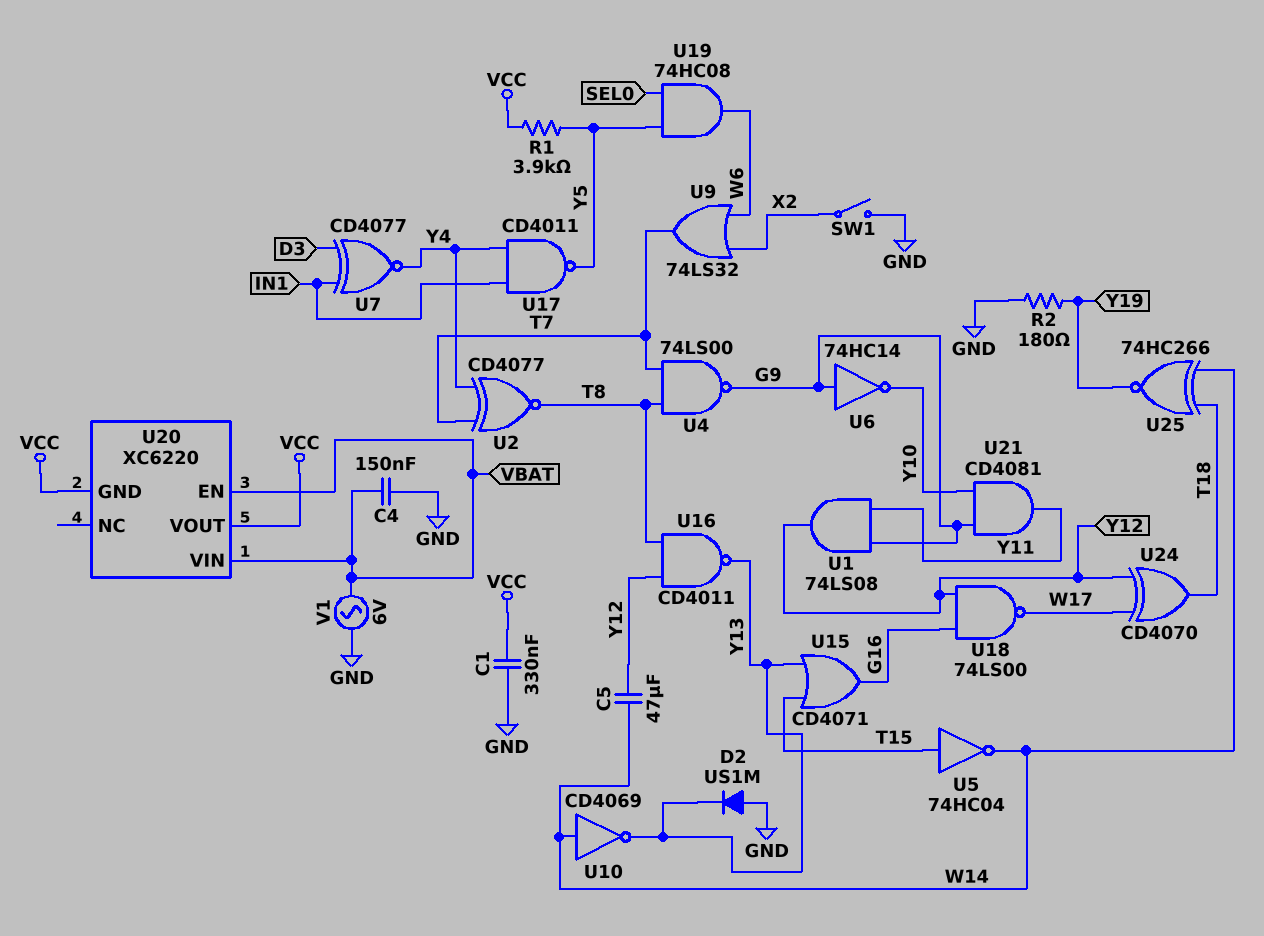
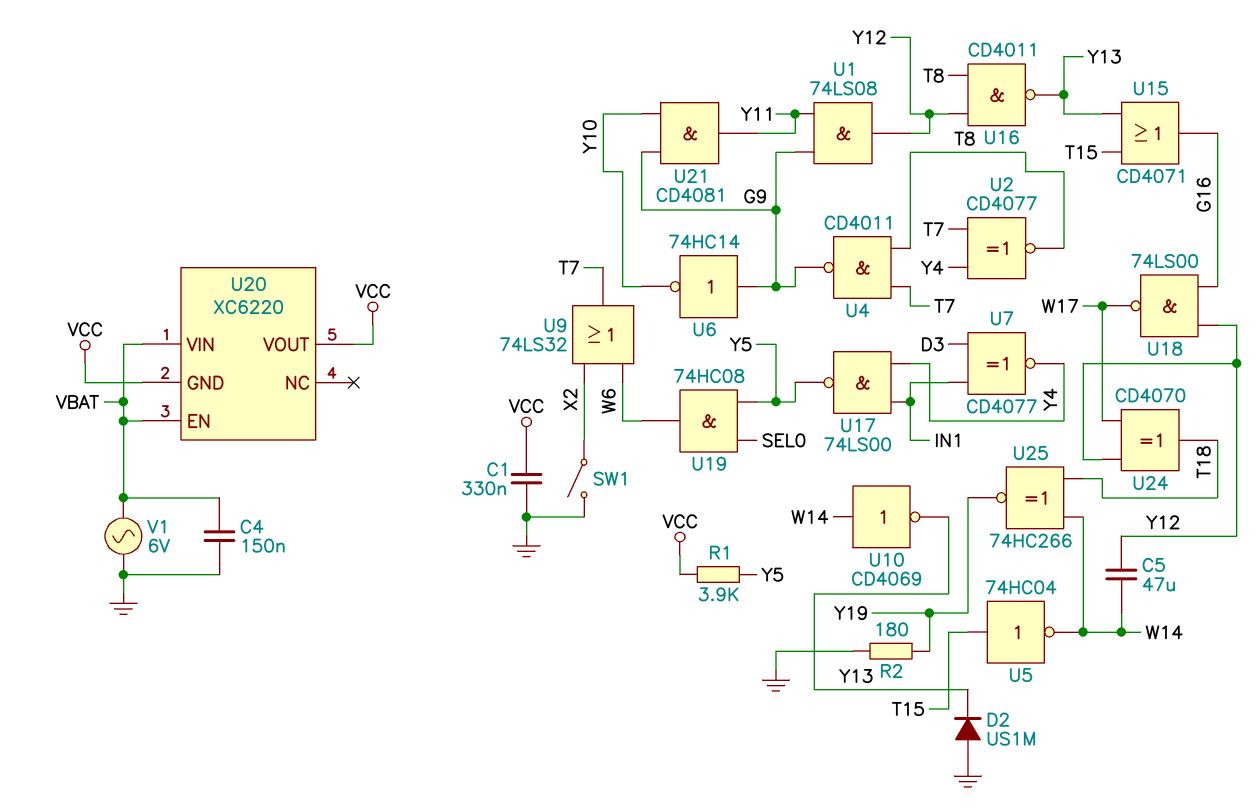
U4: NAND 74LS00 (in T7, in T8, out G9) -> NAND CD4011 (in T7, in T8, out G9)
U17: NAND CD4011 (in IN1, in Y4, out Y5) -> NAND 74LS00 (in IN1, in Y4, out Y5)

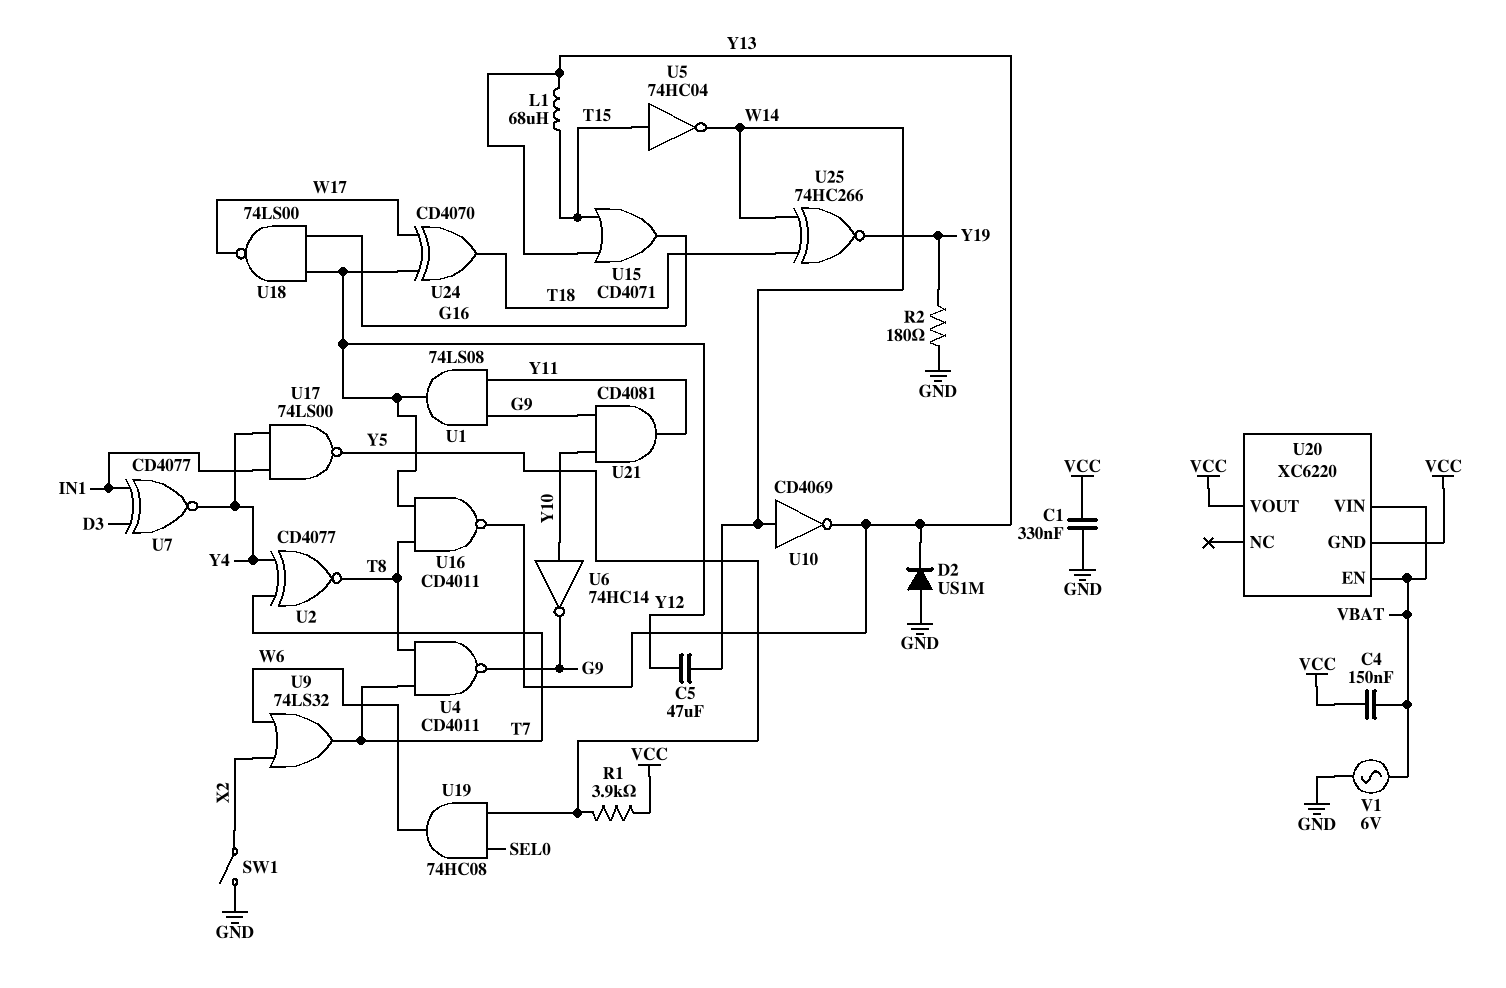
C4: 150nF (GND, VBAT) -> 150nF (VBAT, VCC)
L1: none -> 68uH (T15, Y13)
U6: NOT 74HC14 (in G9, out Y10) -> NOT 74HC14 (in Y10, out G9)

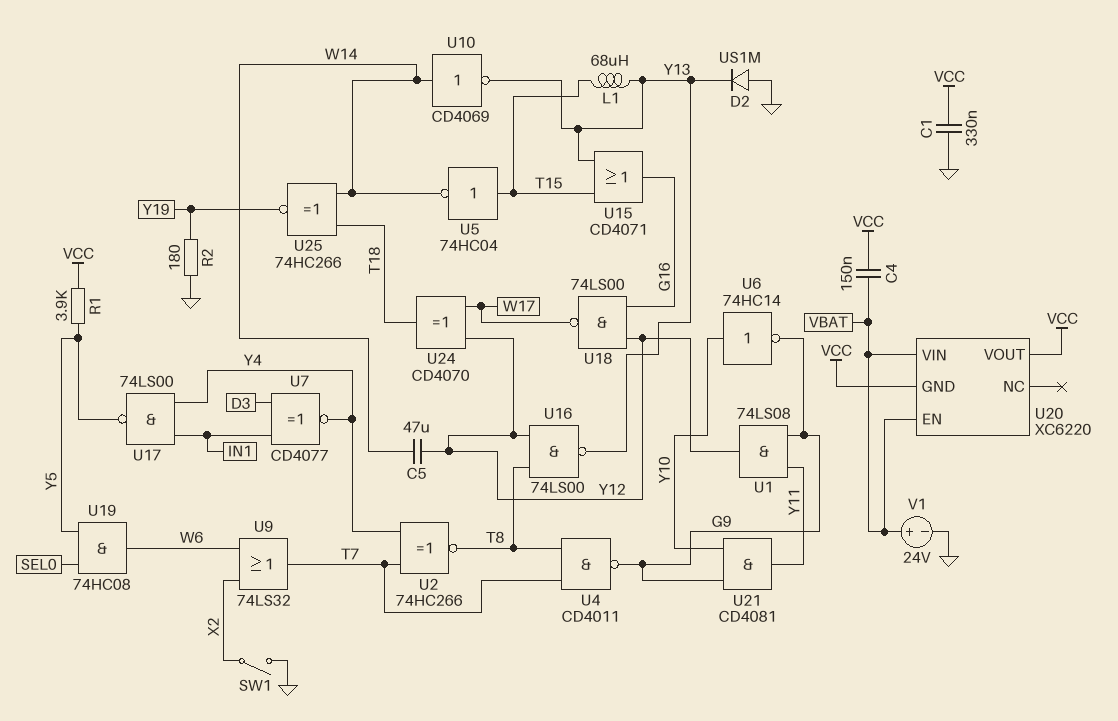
U2: XNOR CD4077 (in T7, in Y4, out T8) -> XNOR 74HC266 (in T7, in Y4, out T8)
U16: NAND CD4011 (in T8, in Y12, out Y13) -> NAND 74LS00 (in T8, in Y12, out Y13)
V1: AC 6V (GND, VBAT) -> 24V (plus VBAT, minus GND)

